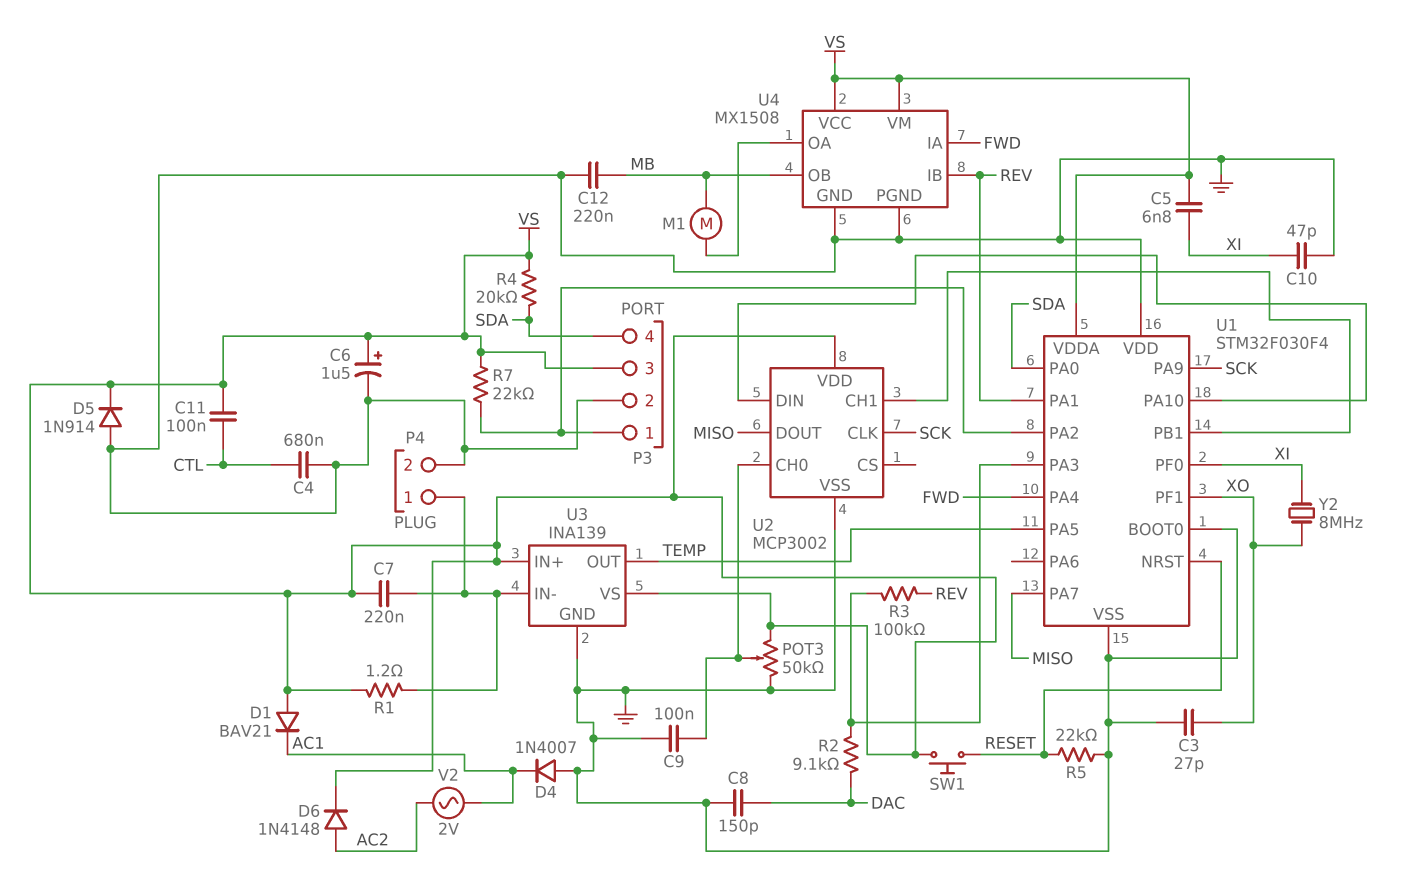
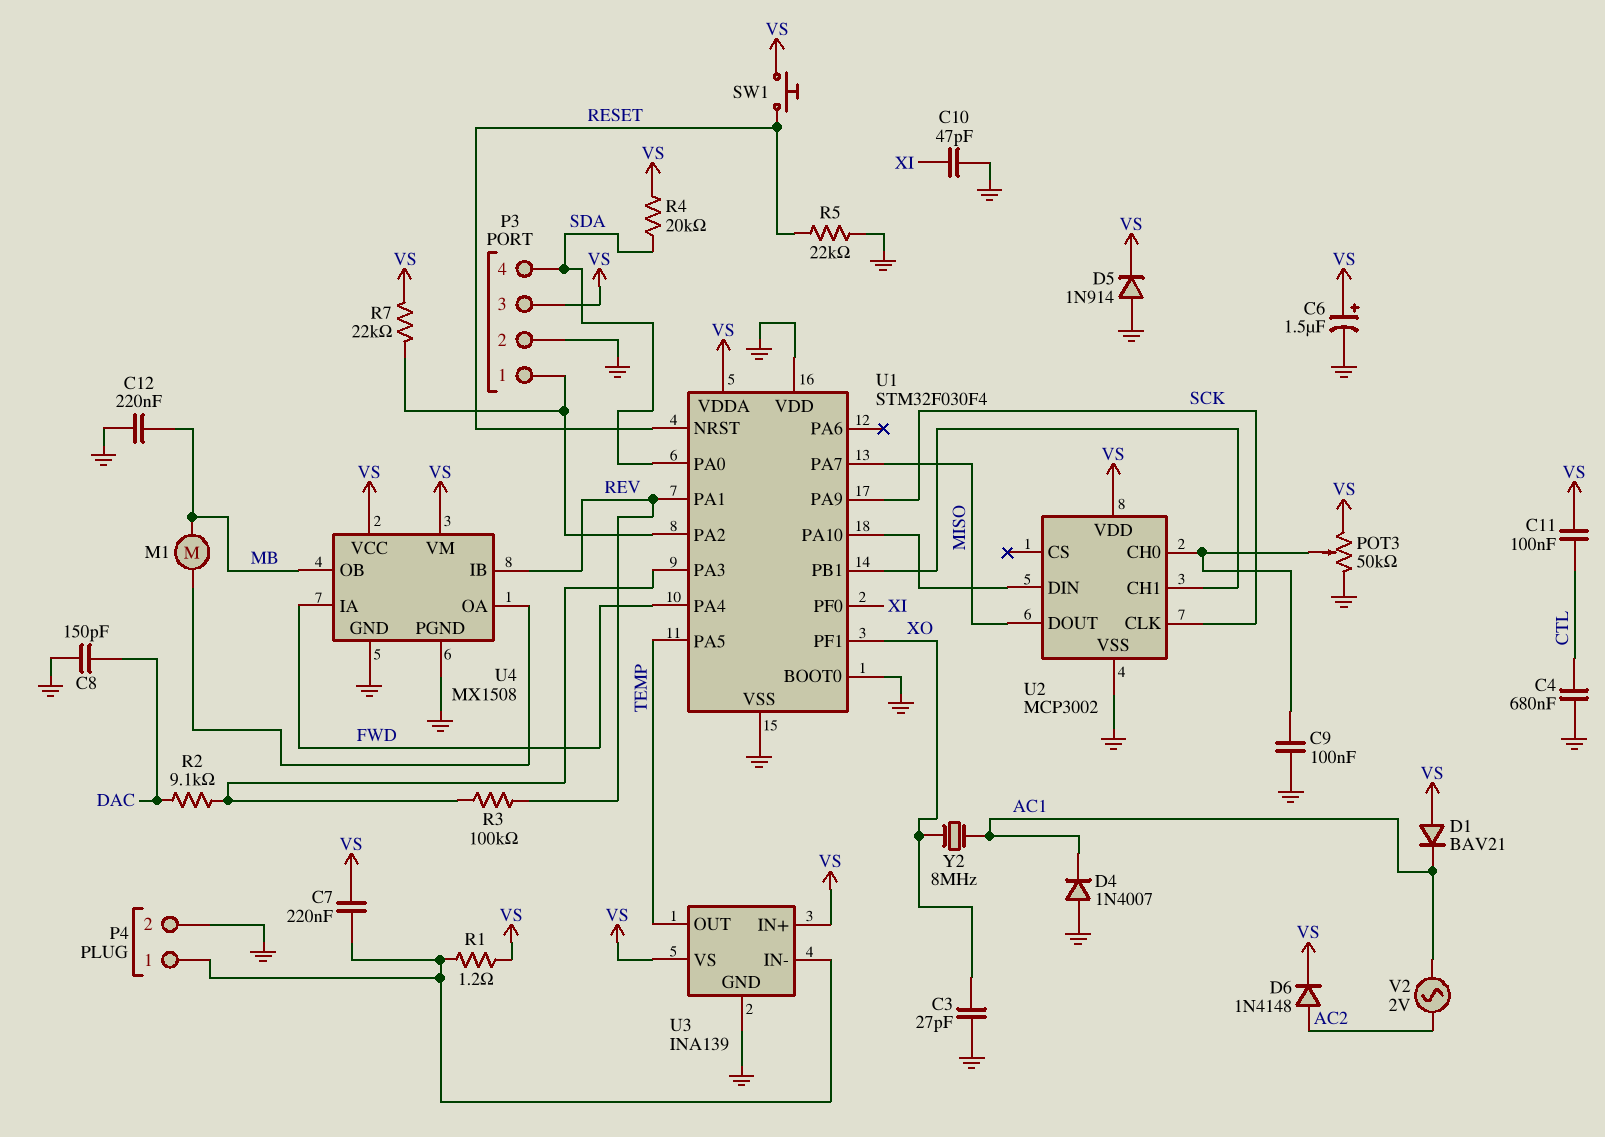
C5: 6.8nF (VS, XI) -> none
Y2: 8MHz (XI, XO) -> 8MHz (AC1, XO)

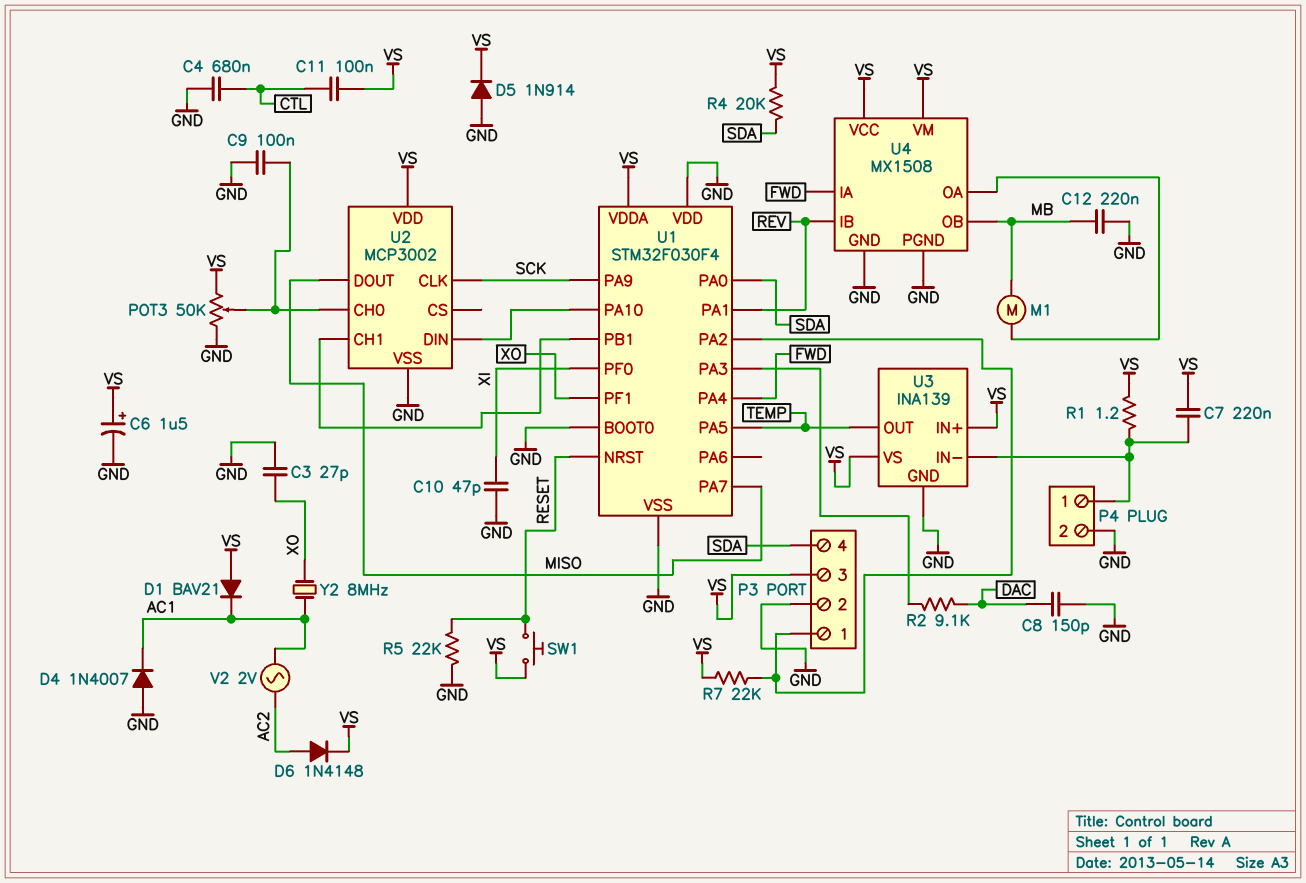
R3: 100k (REV, U1/PA3) -> none

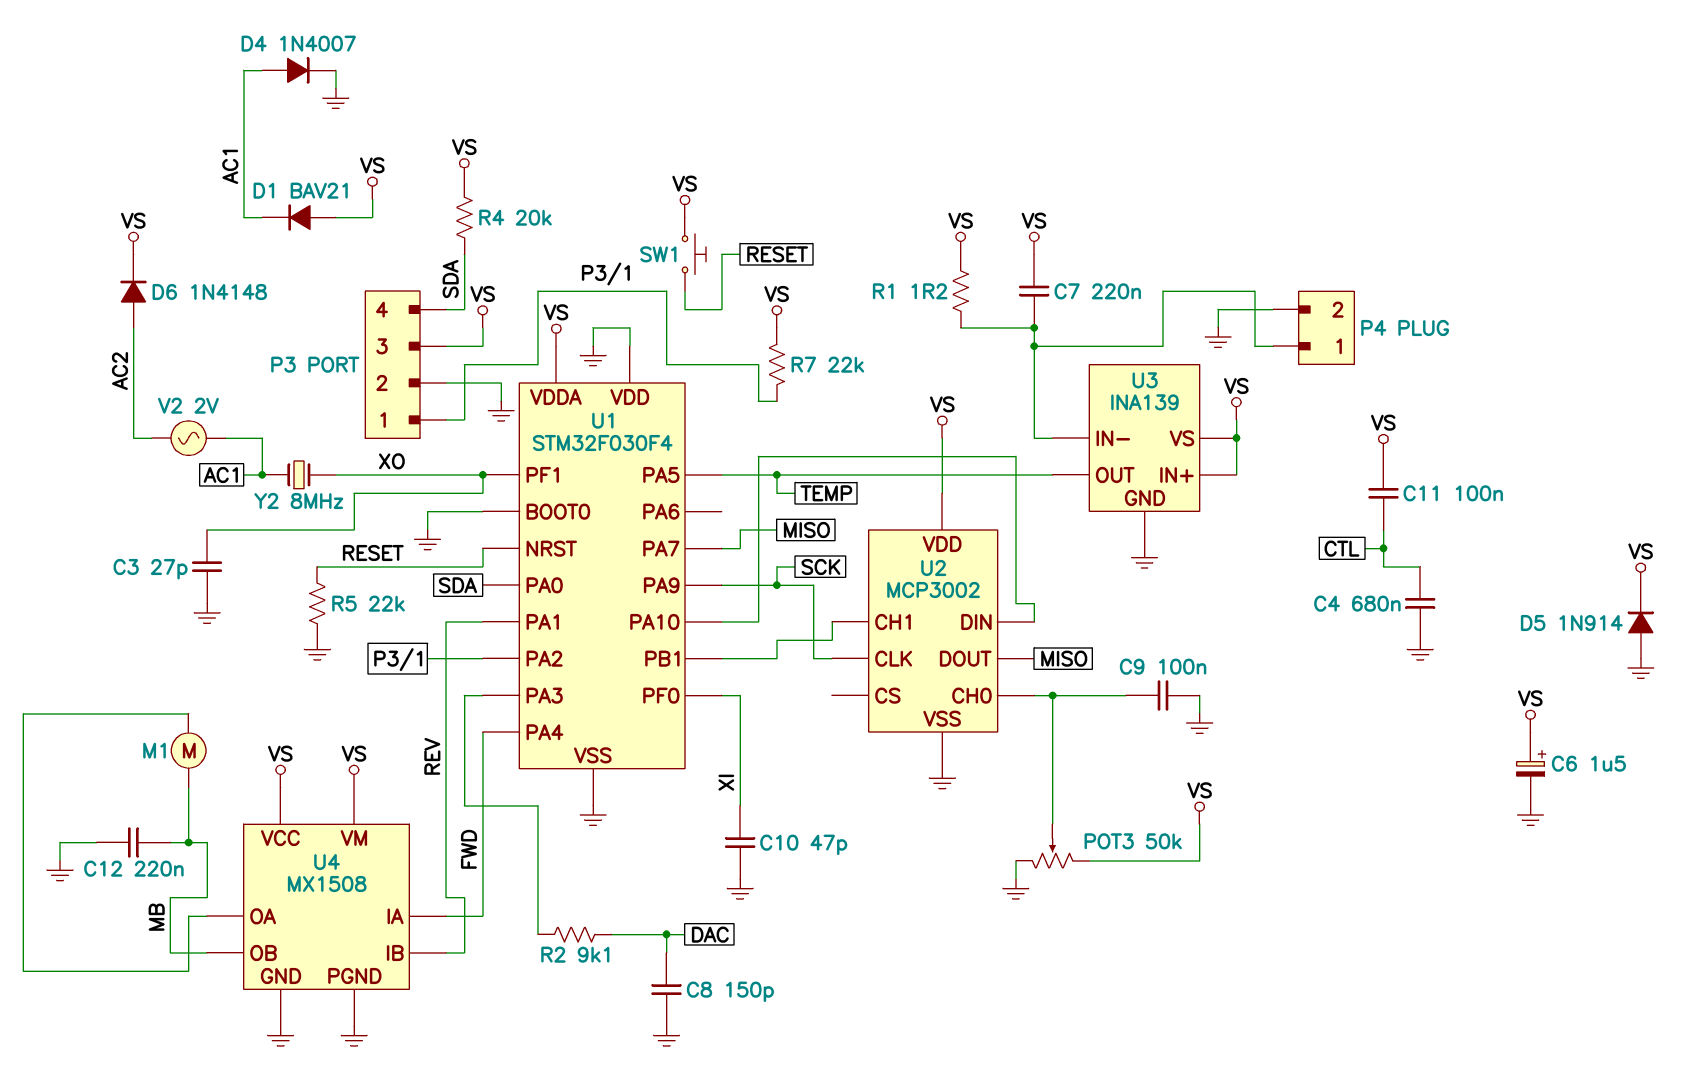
D4: diode 1N4007 (A GND, K AC1) -> diode 1N4007 (A AC1, K GND)

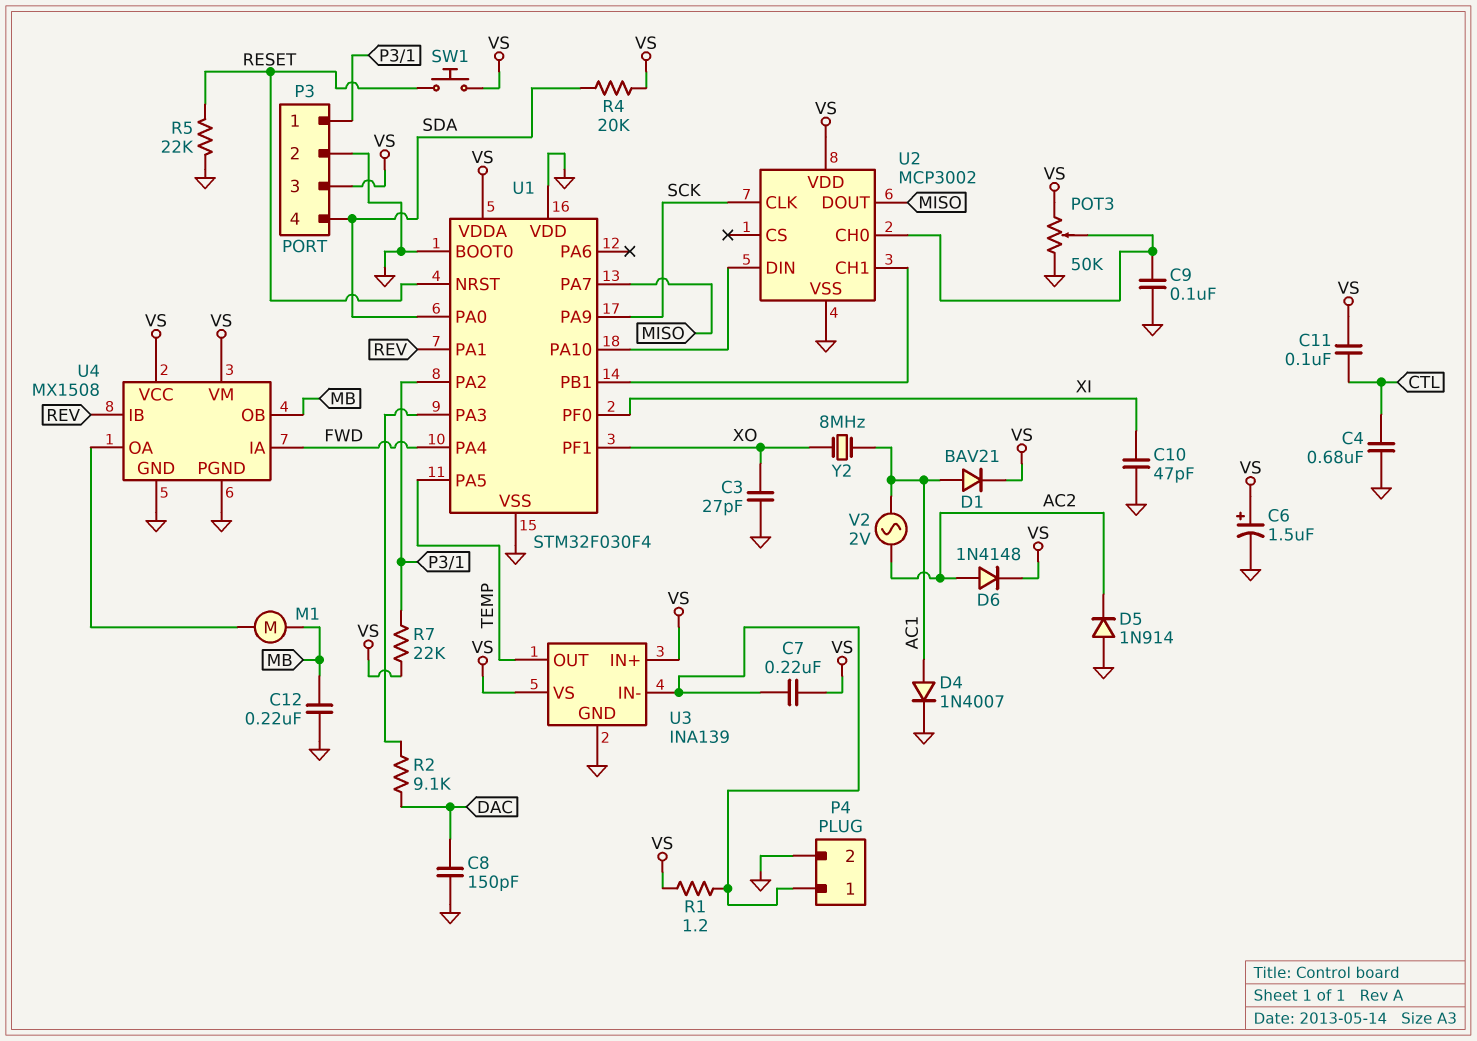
D1: diode BAV21 (A VS, K AC1) -> diode BAV21 (A AC1, K VS)
D5: diode 1N914 (A GND, K VS) -> diode 1N914 (A GND, K AC2)

